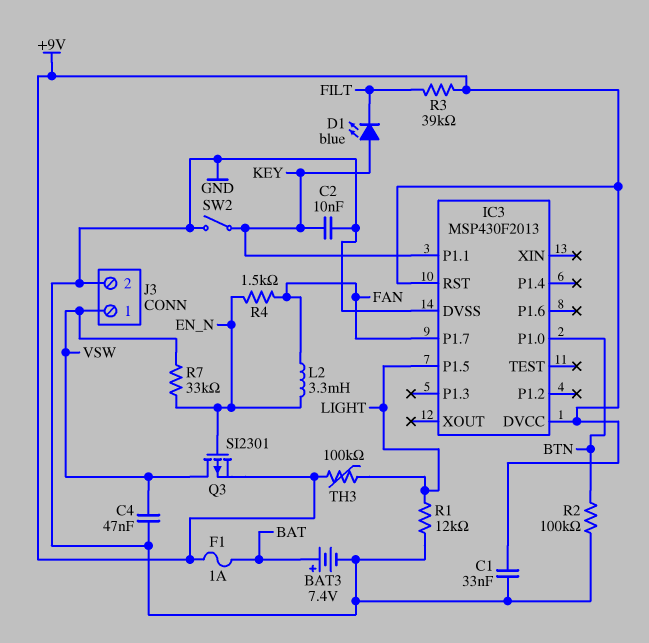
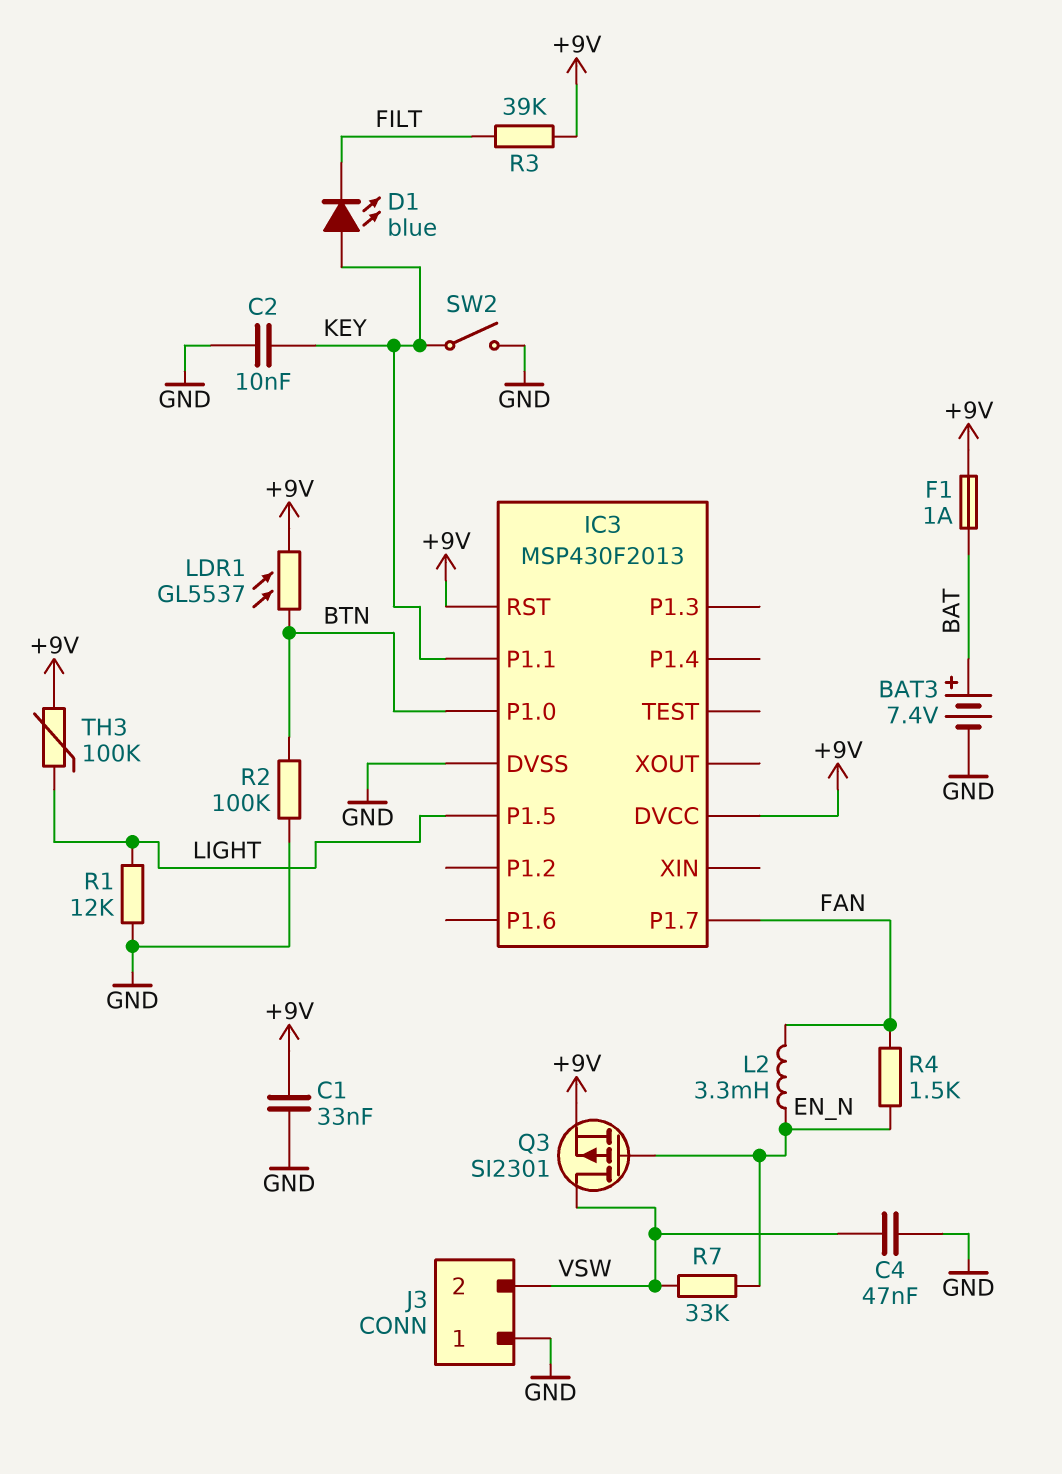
J3 pin 1: VSW -> GND
J3 pin 2: GND -> VSW
LDR1: none -> GL5537 (+9V, BTN)

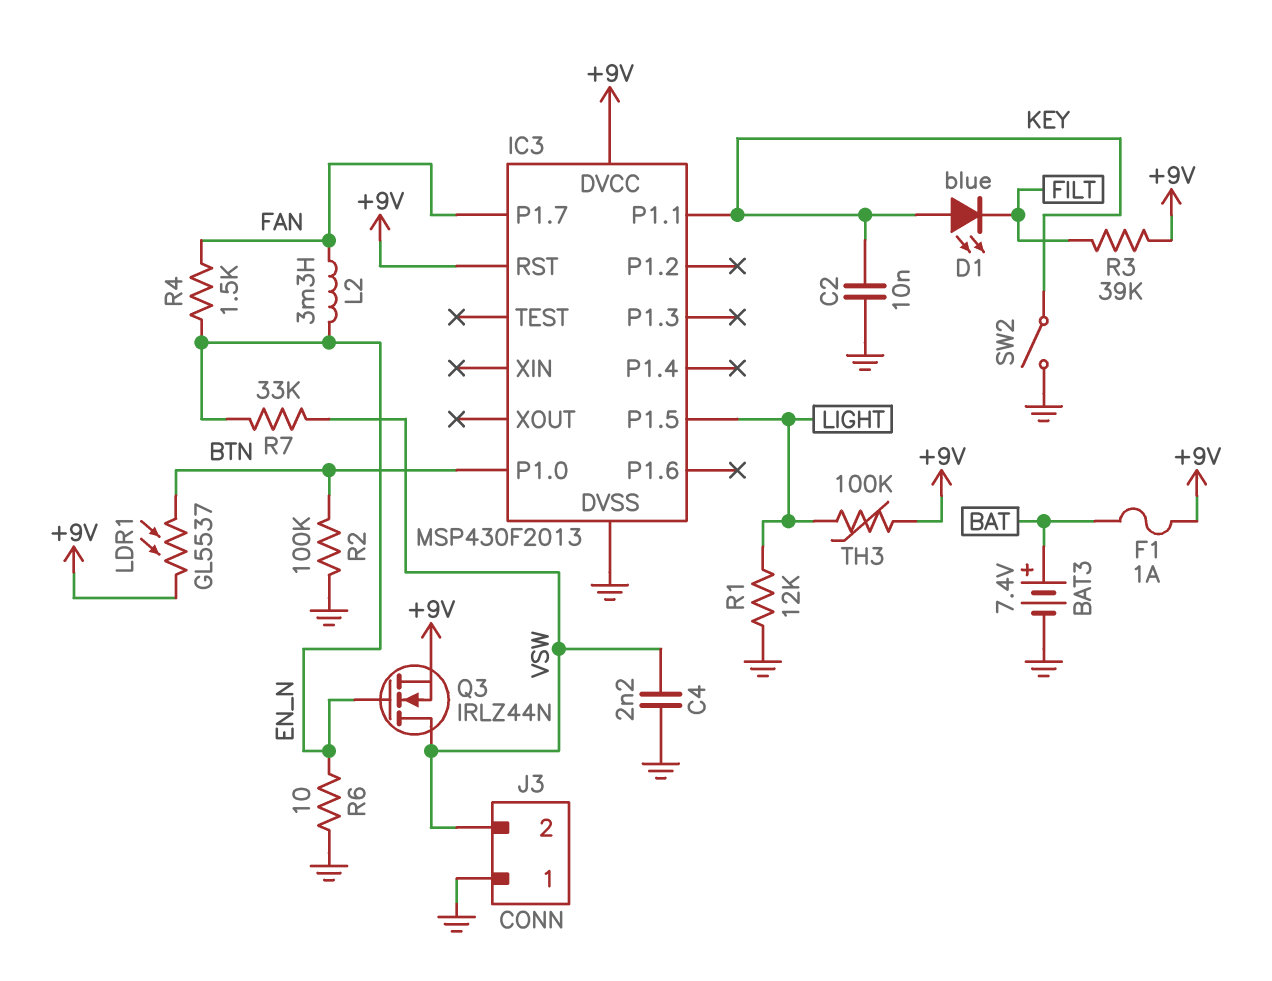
C1: 33nF (+9V, GND) -> none
C4: 47nF (GND, VSW) -> 2.2nF (GND, VSW)
Q3: PMOS SI2301 (G EN_N, D VSW, S +9V) -> NMOS IRLZ44N (G EN_N, D VSW, S +9V)
R6: none -> 10 (EN_N, GND)

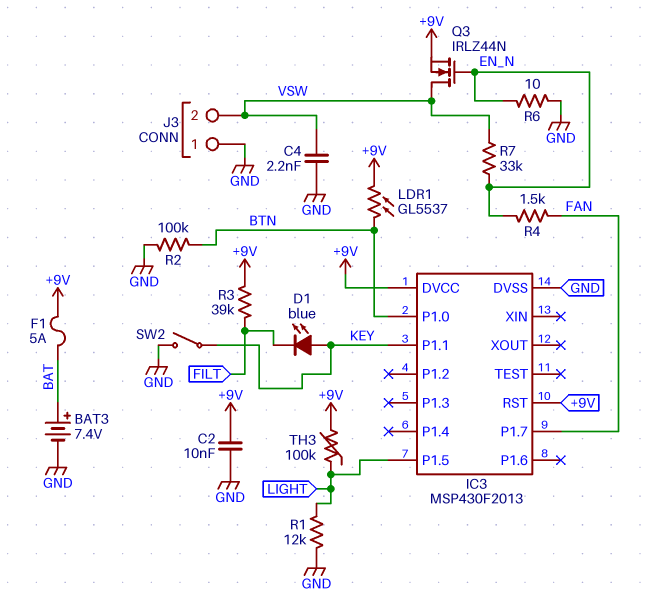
C2: 10nF (GND, KEY) -> 10nF (+9V, GND)
F1: 1A (+9V, BAT) -> 5A (+9V, BAT)
L2: 3.3mH (EN_N, FAN) -> none

